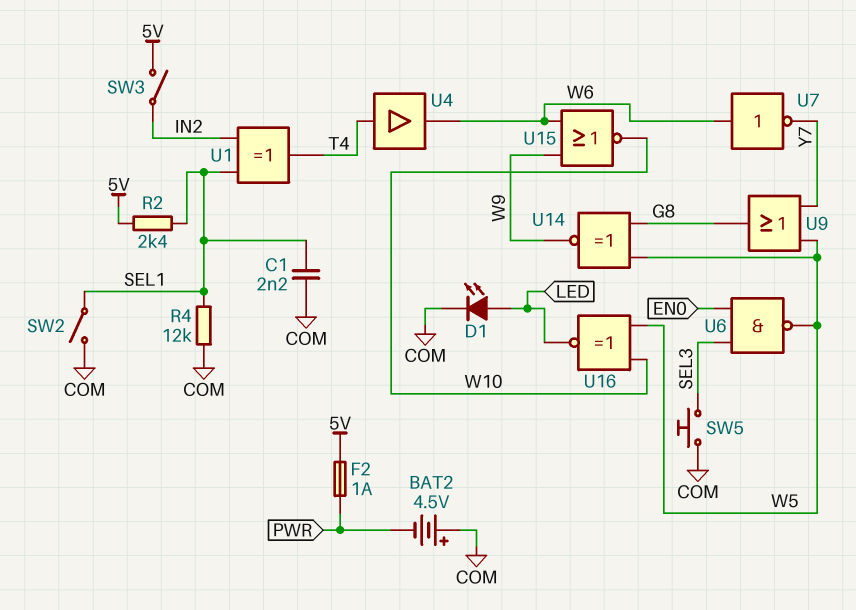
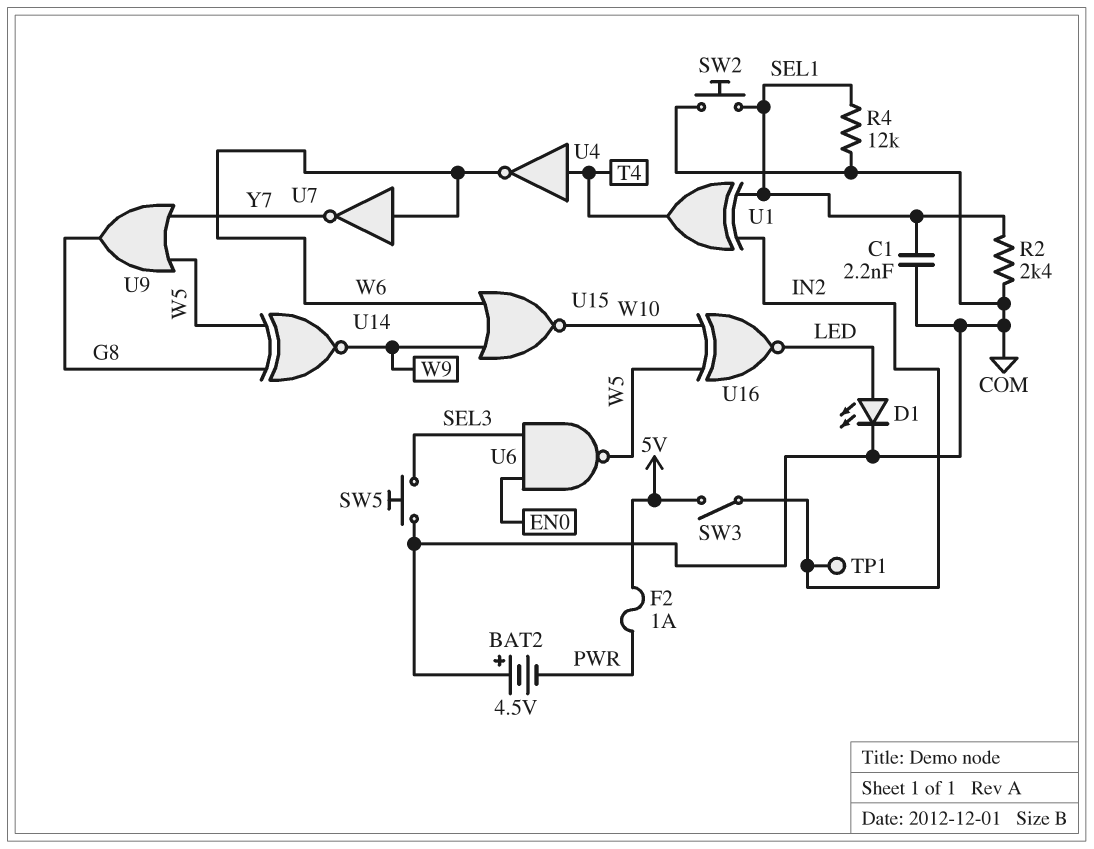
R2: 2.4k (5V, SEL1) -> 2.4k (COM, SEL1)
SW2: switch (COM, SEL1) -> button (COM, SEL1)
TP1: none -> test point (IN2)
U4: buffer (in T4, out W6) -> NOT (in T4, out W6)

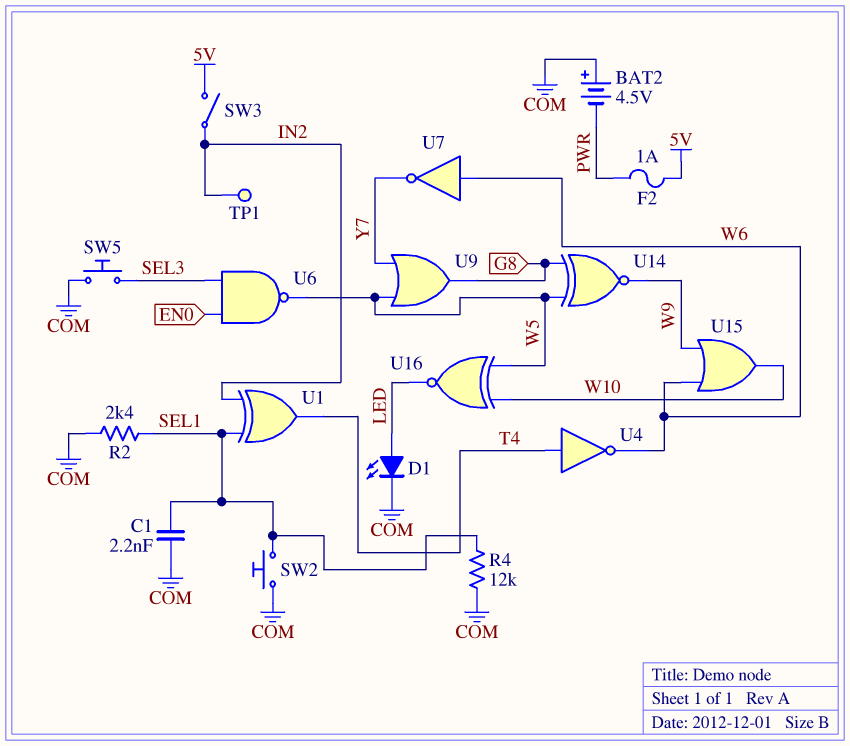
U15: NOR (in W6, in W9, out W10) -> OR (in W6, in W9, out W10)

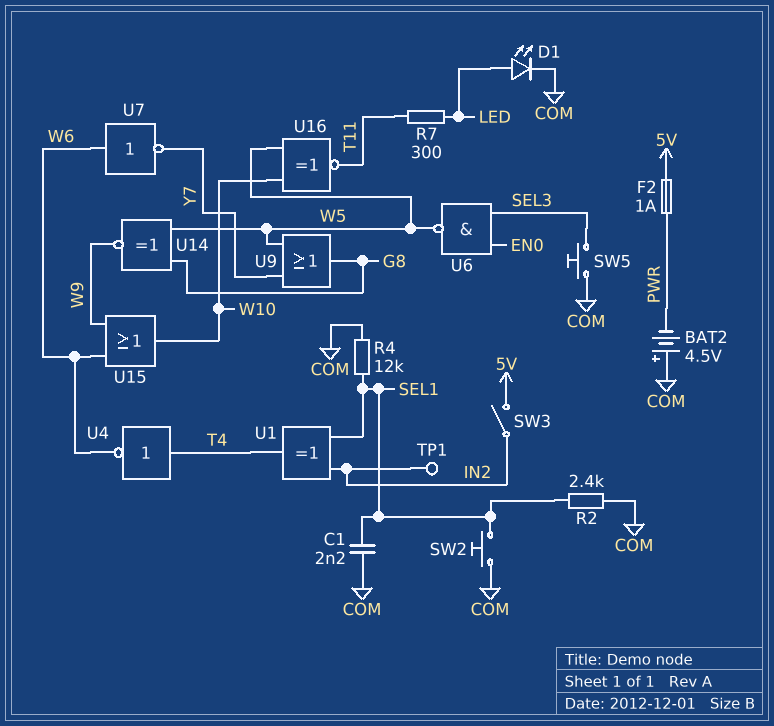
R7: none -> 300 (LED, T11)
U16: XNOR (in W5, in W10, out LED) -> XNOR (in W5, in W10, out T11)

